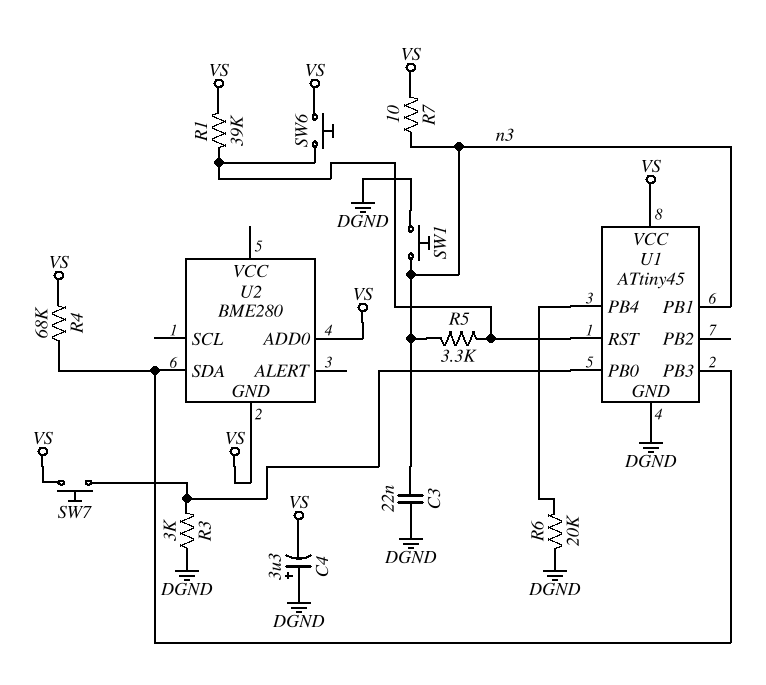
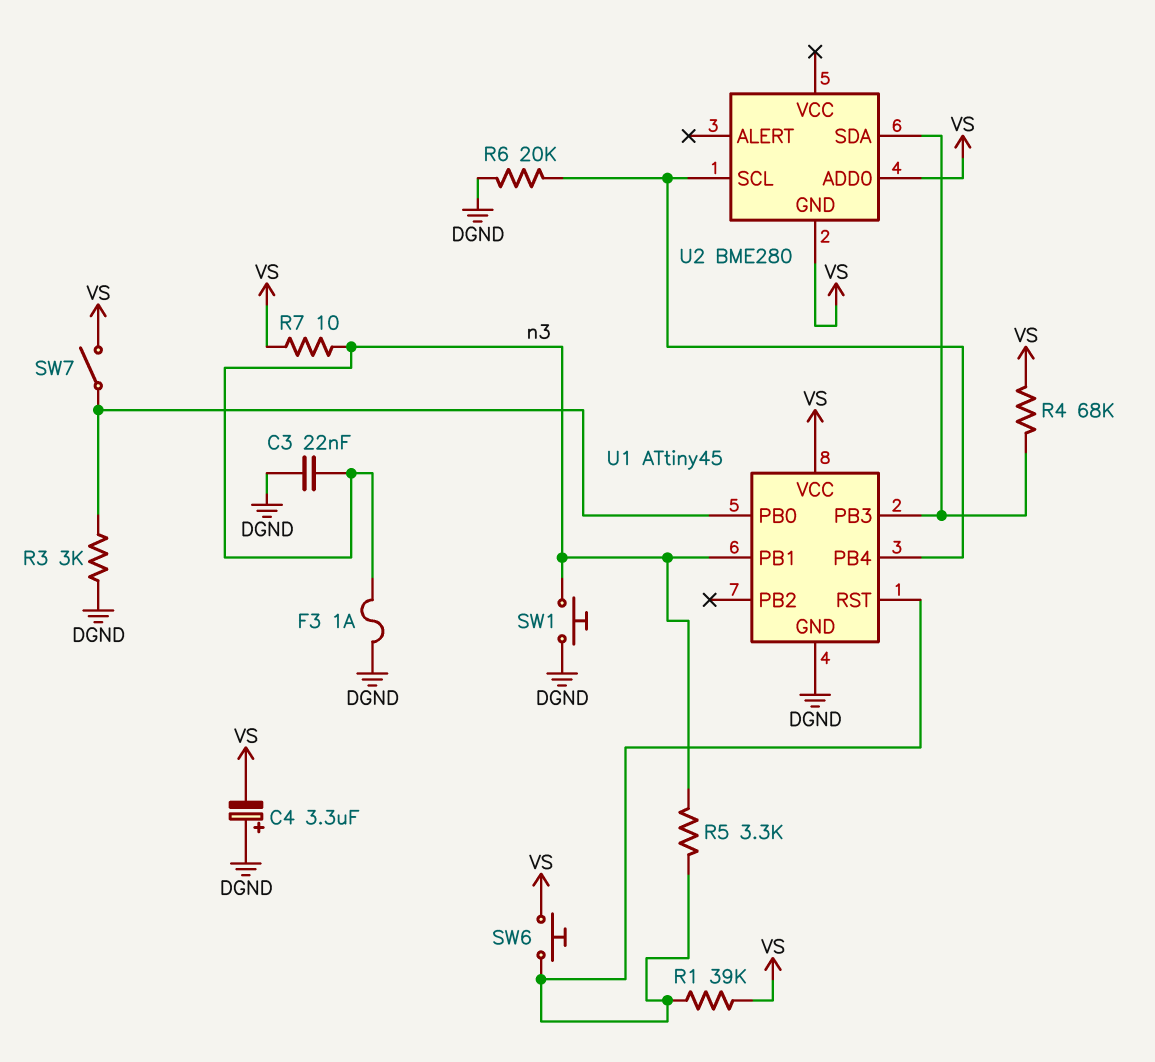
F3: none -> 1A (DGND, n3)
SW7: button (U1/PB0, VS) -> switch (U1/PB0, VS)
U2 pin SCL: none -> U1/PB4

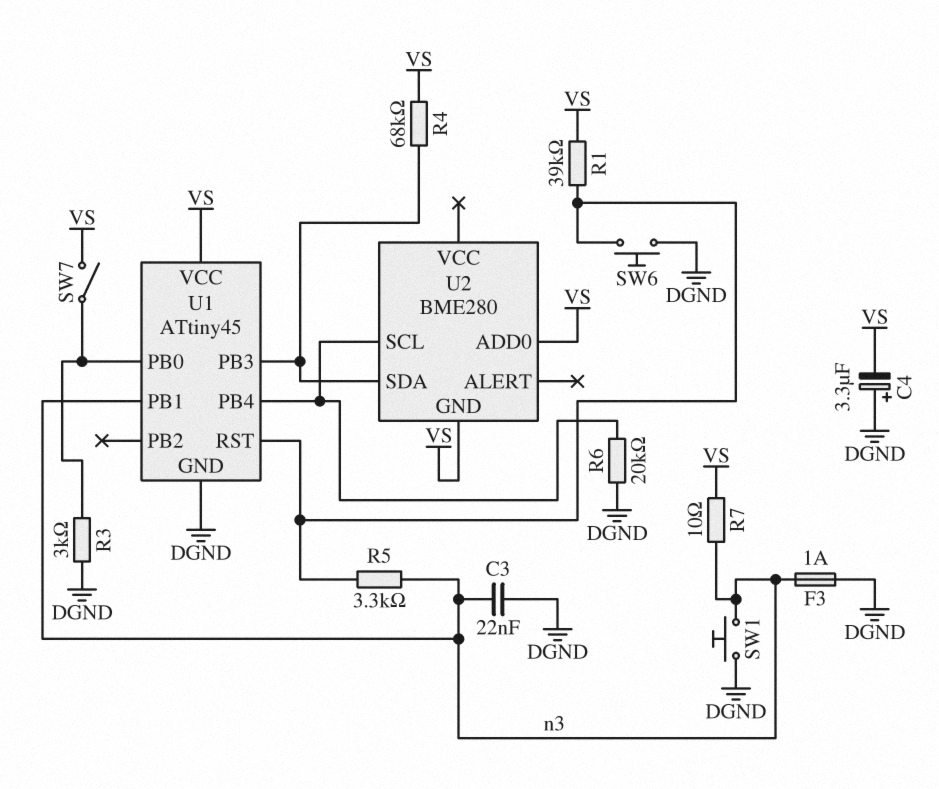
SW6: button (U1/RST, VS) -> button (DGND, U1/RST)

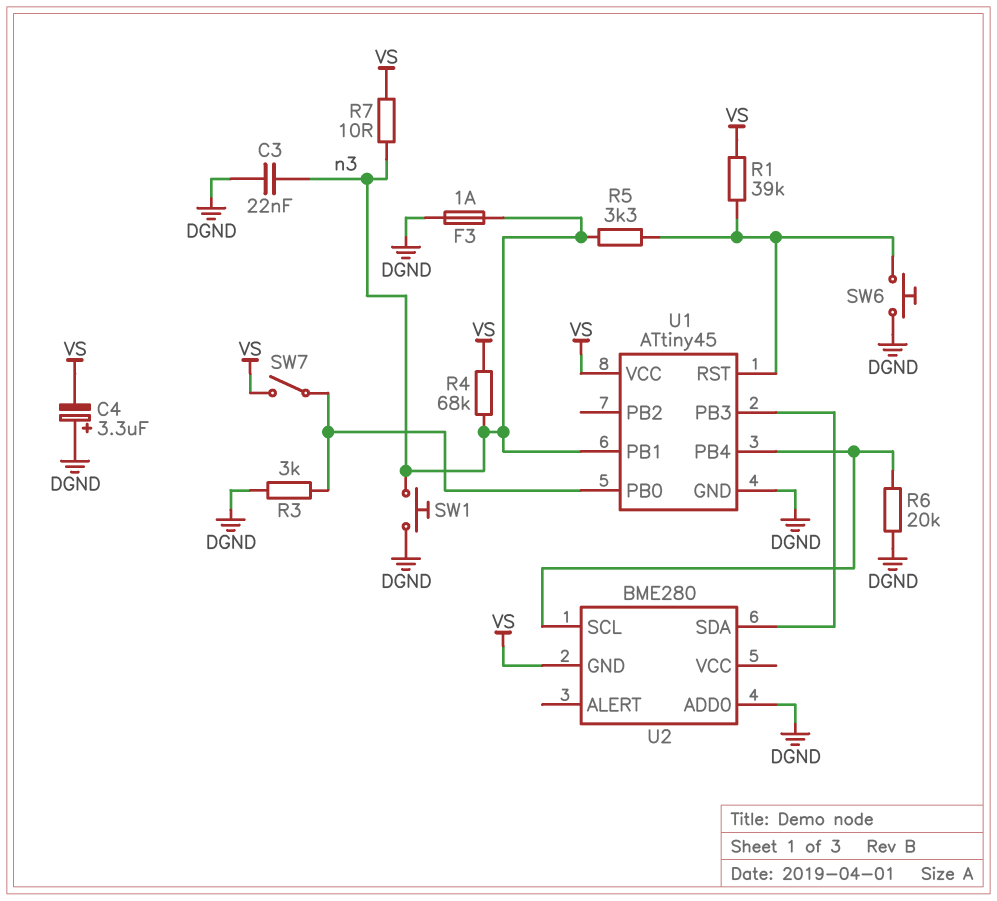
R4: 68k (U1/PB3, VS) -> 68k (VS, n3)
U2 pin ADD0: VS -> DGND

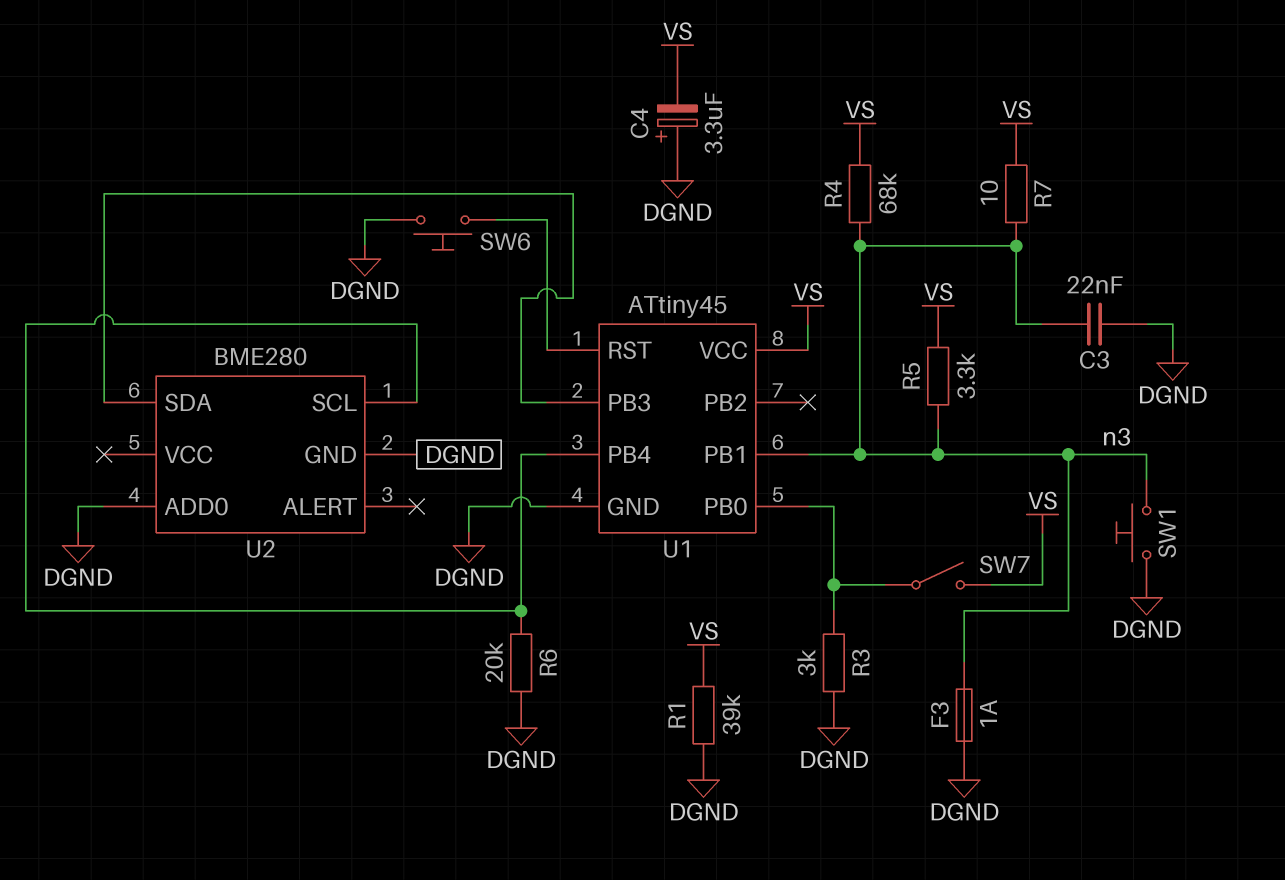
R1: 39k (U1/RST, VS) -> 39k (DGND, VS)
R5: 3.3k (U1/RST, n3) -> 3.3k (VS, n3)
U2 pin GND: VS -> DGND

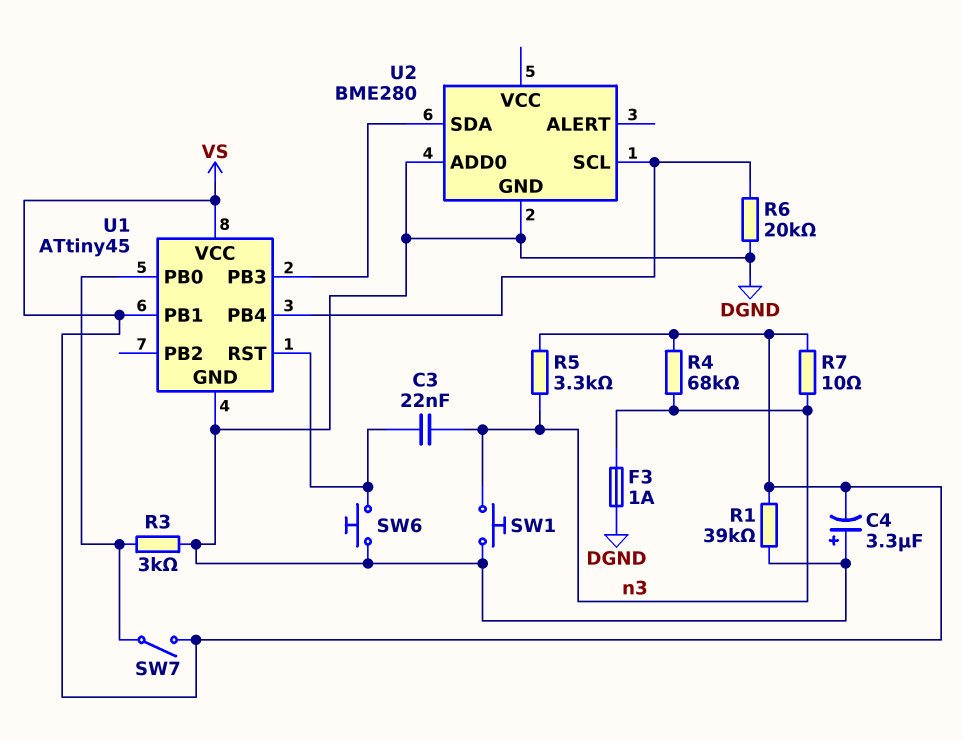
C3: 22nF (DGND, n3) -> 22nF (U1/RST, n3)
U1 pin PB1: n3 -> VS

